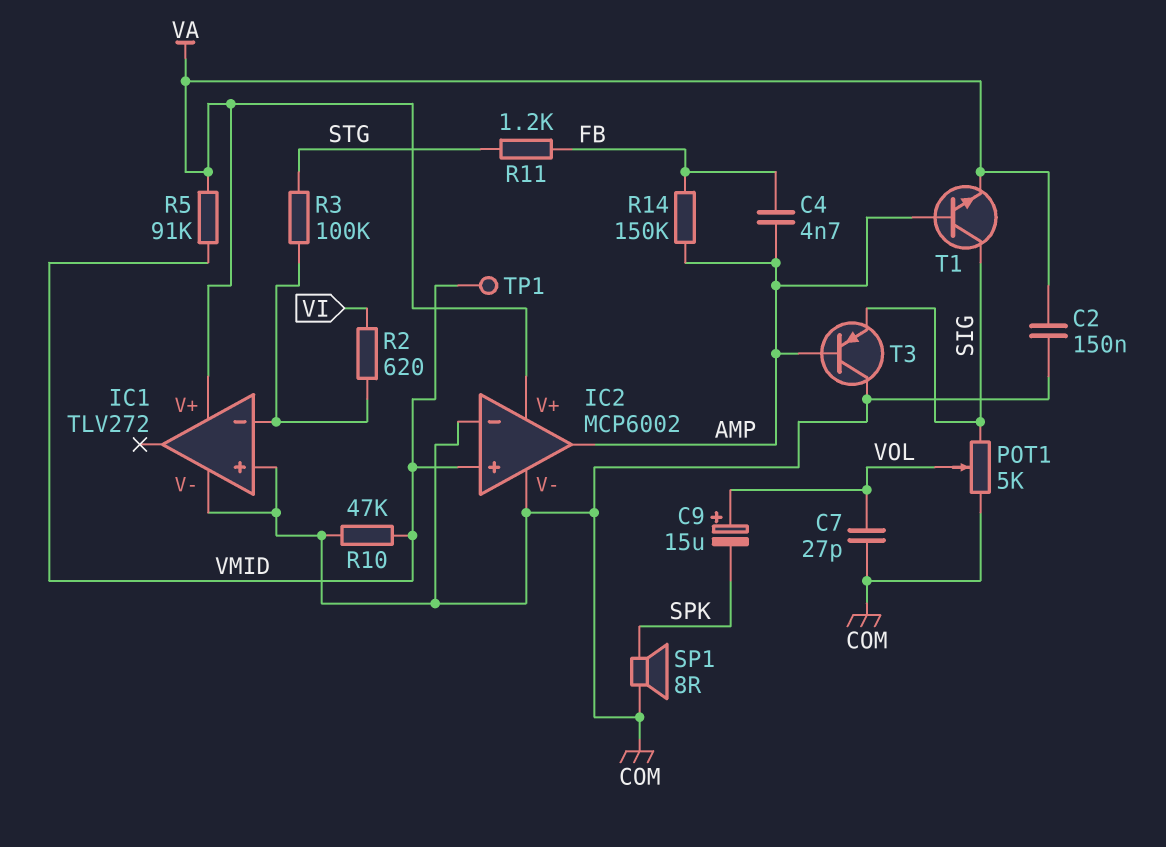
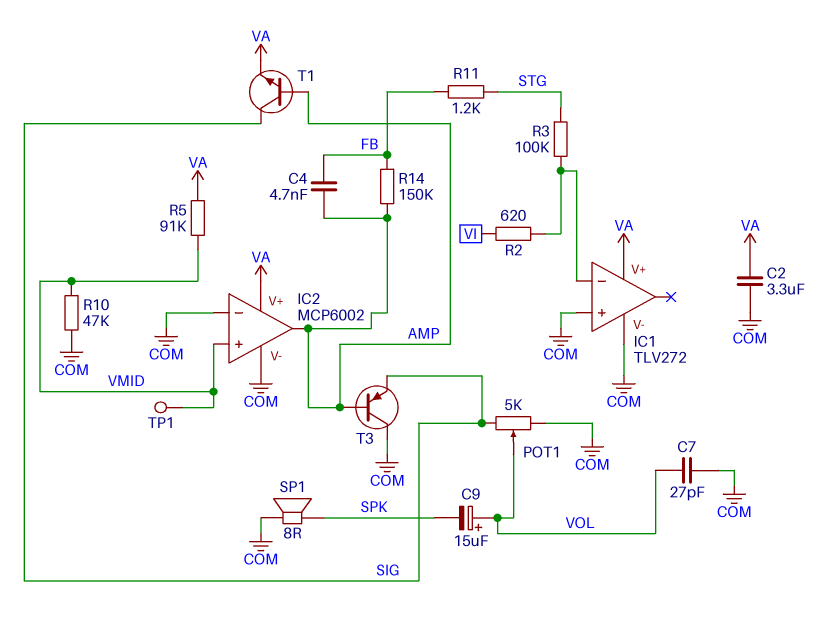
C2: 150nF (COM, VA) -> 3.3uF (COM, VA)

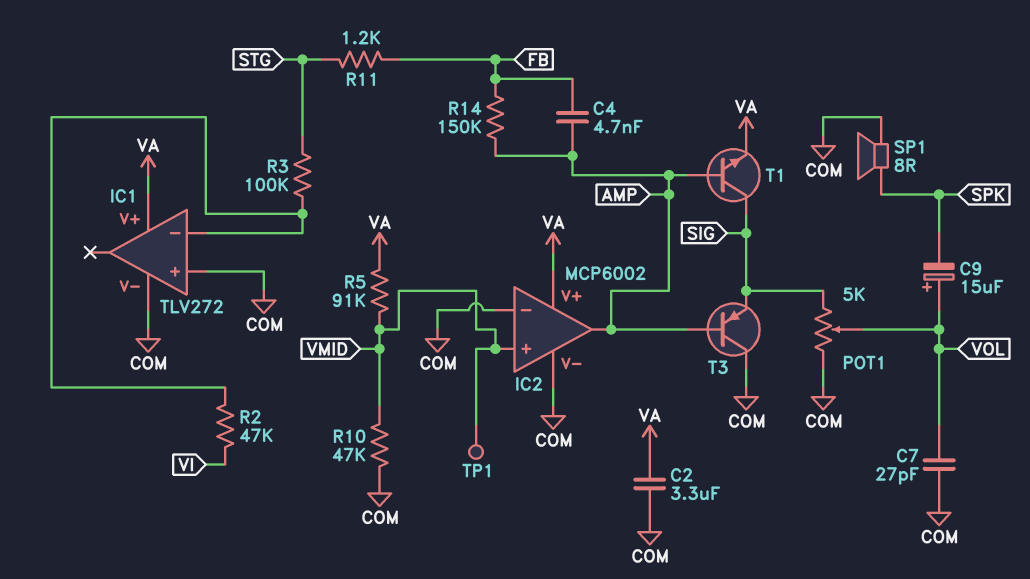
R2: 620 (IC1/in-, VI) -> 47k (IC1/in-, VI)

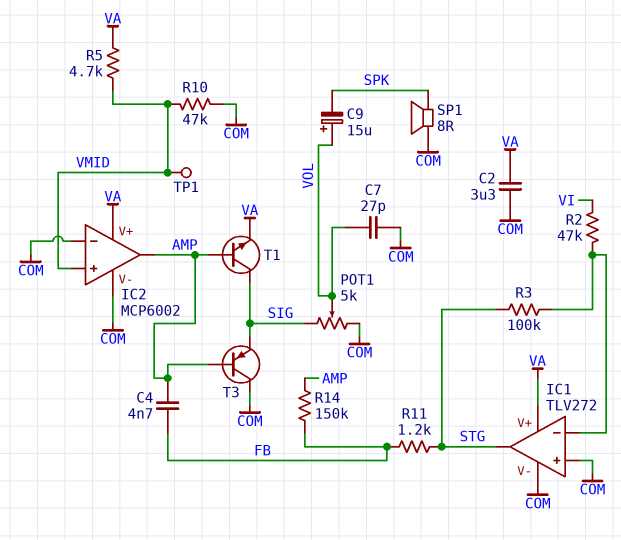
IC1 pin out: none -> STG
R5: 91k (VA, VMID) -> 4.7k (VA, VMID)

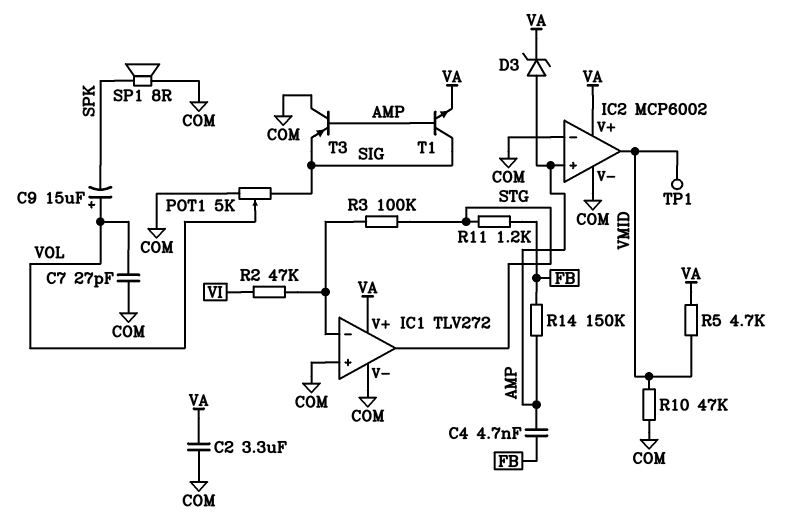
D3: none -> zener (A AMP, K VA)
IC2 pin in+: VMID -> AMP
IC2 pin out: AMP -> VMID

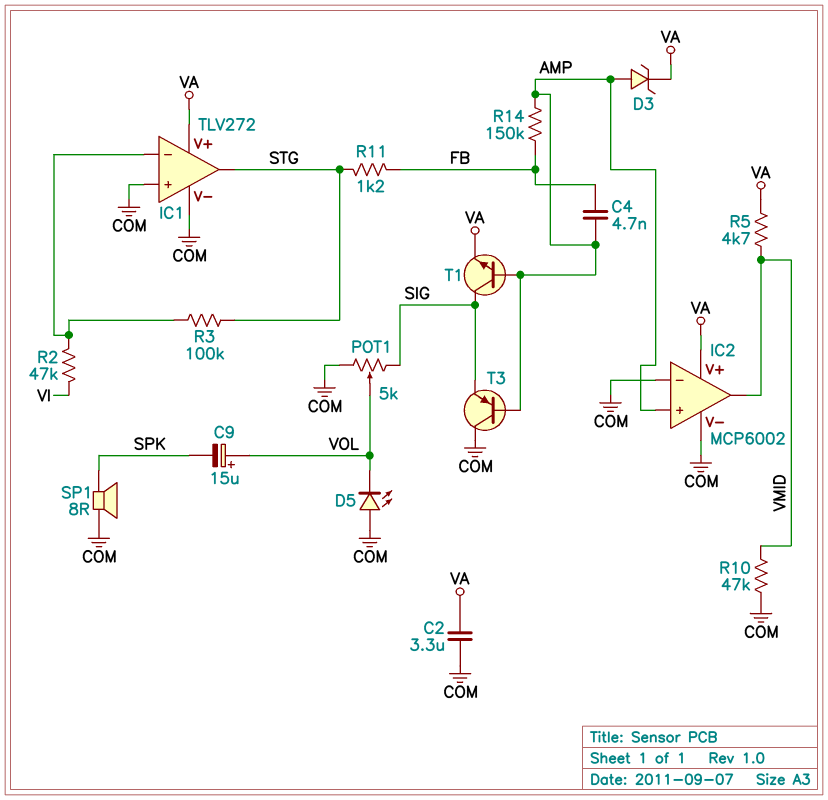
C7: 27pF (COM, VOL) -> none
D5: none -> LED (A COM, K VOL)
TP1: test point (VMID) -> none

